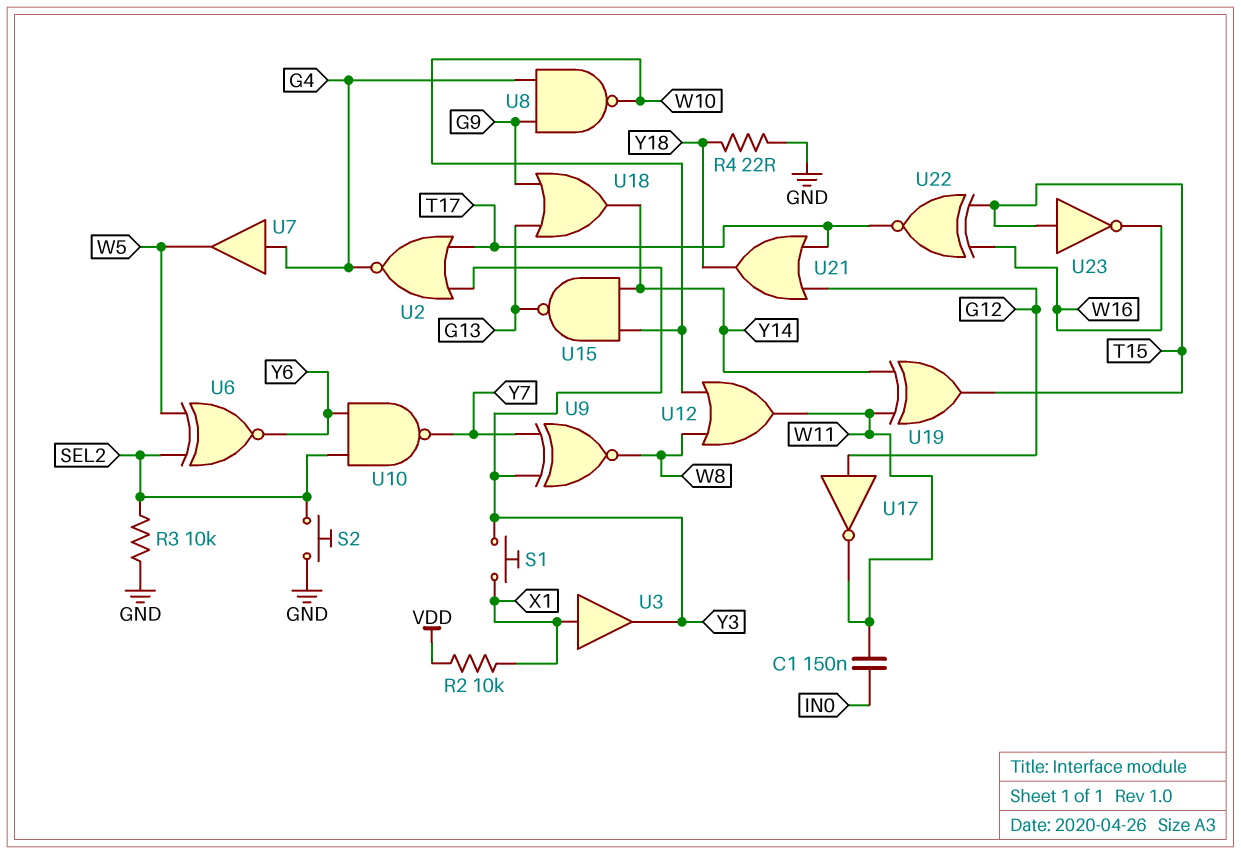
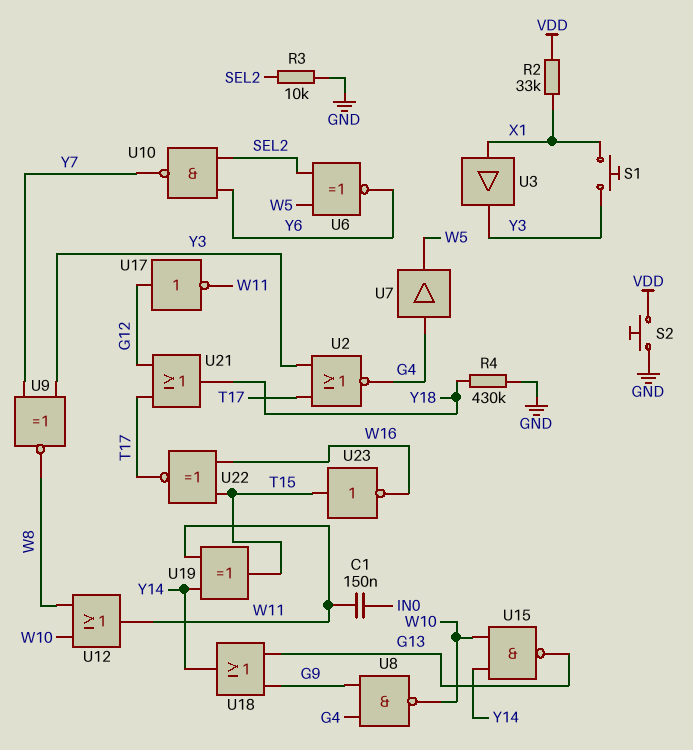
R2: 10k (VDD, X1) -> 33k (VDD, X1)
R4: 22 (GND, Y18) -> 430k (GND, Y18)
S2: button (GND, SEL2) -> button (GND, VDD)

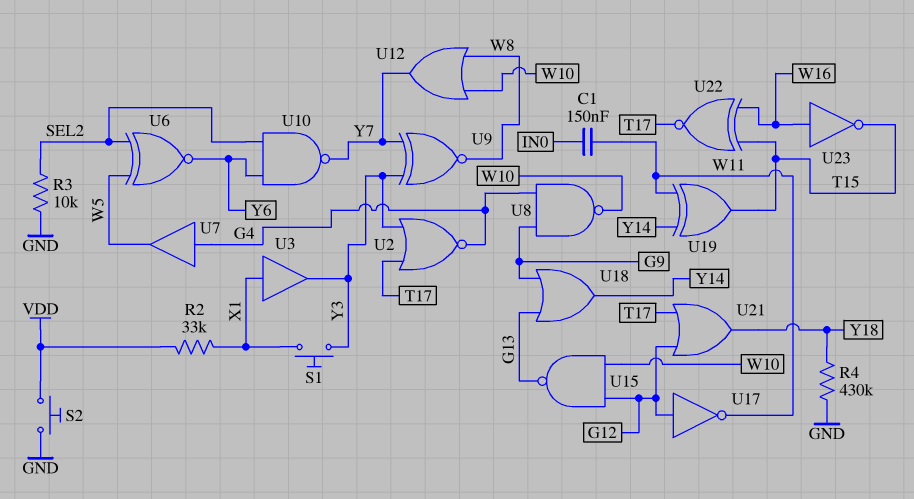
U12: OR (in W8, in W10, out W11) -> OR (in W8, in W10, out Y7)
U15: NAND (in W10, in Y14, out G13) -> NAND (in G12, in W10, out G13)
U23: NOT (in T15, out W16) -> NOT (in W16, out T15)

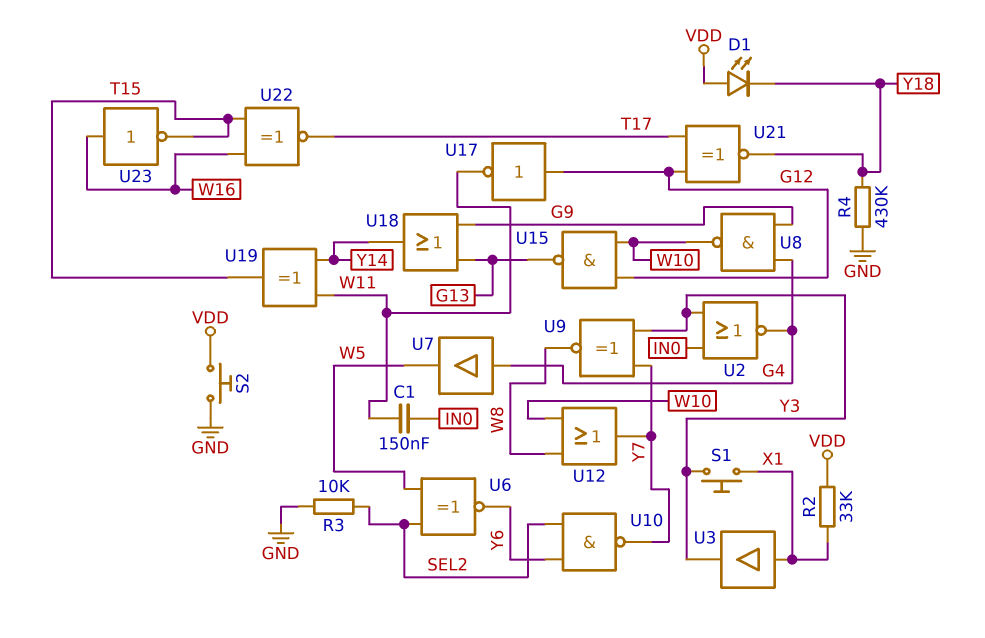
D1: none -> LED (A VDD, K Y18)
U2: NOR (in T17, in Y3, out G4) -> NOR (in IN0, in Y3, out G4)
U21: OR (in G12, in T17, out Y18) -> XNOR (in G12, in T17, out Y18)

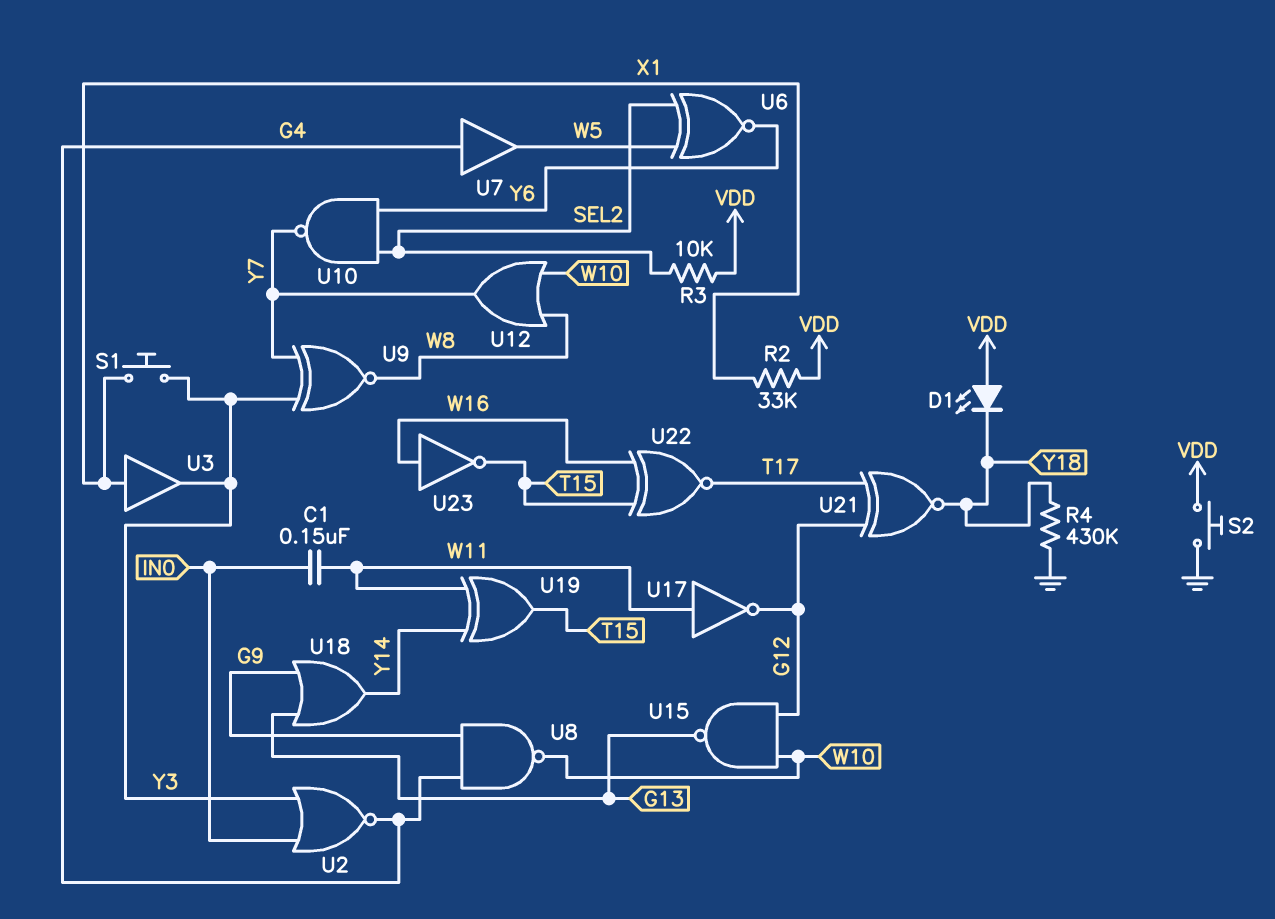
R3: 10k (GND, SEL2) -> 10k (SEL2, VDD)
U17: NOT (in G12, out W11) -> NOT (in W11, out G12)

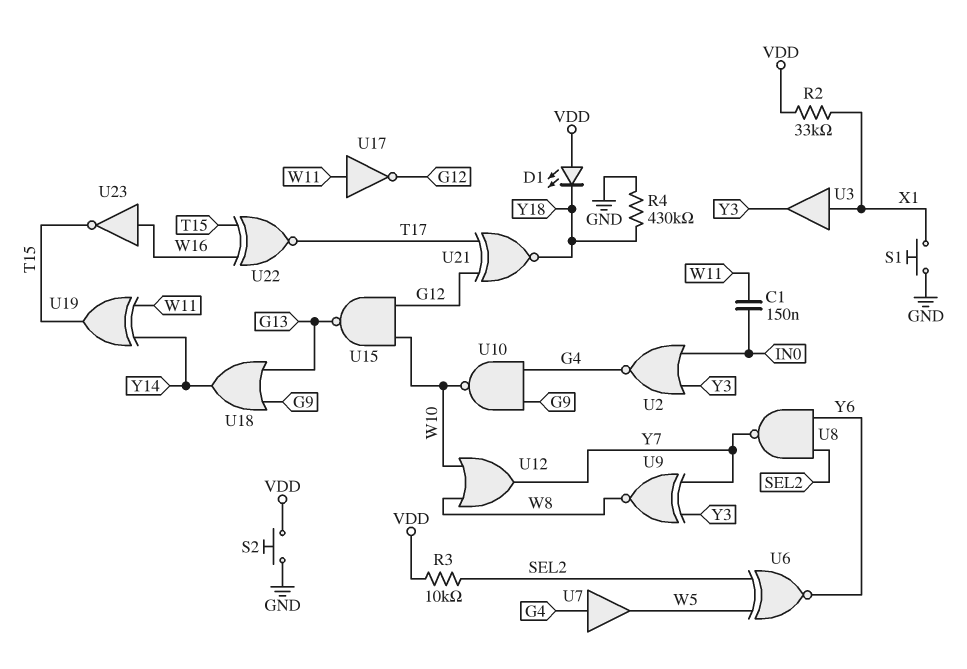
S1: button (X1, Y3) -> button (GND, X1)
U8: NAND (in G4, in G9, out W10) -> NAND (in SEL2, in Y6, out Y7)
U10: NAND (in SEL2, in Y6, out Y7) -> NAND (in G4, in G9, out W10)

